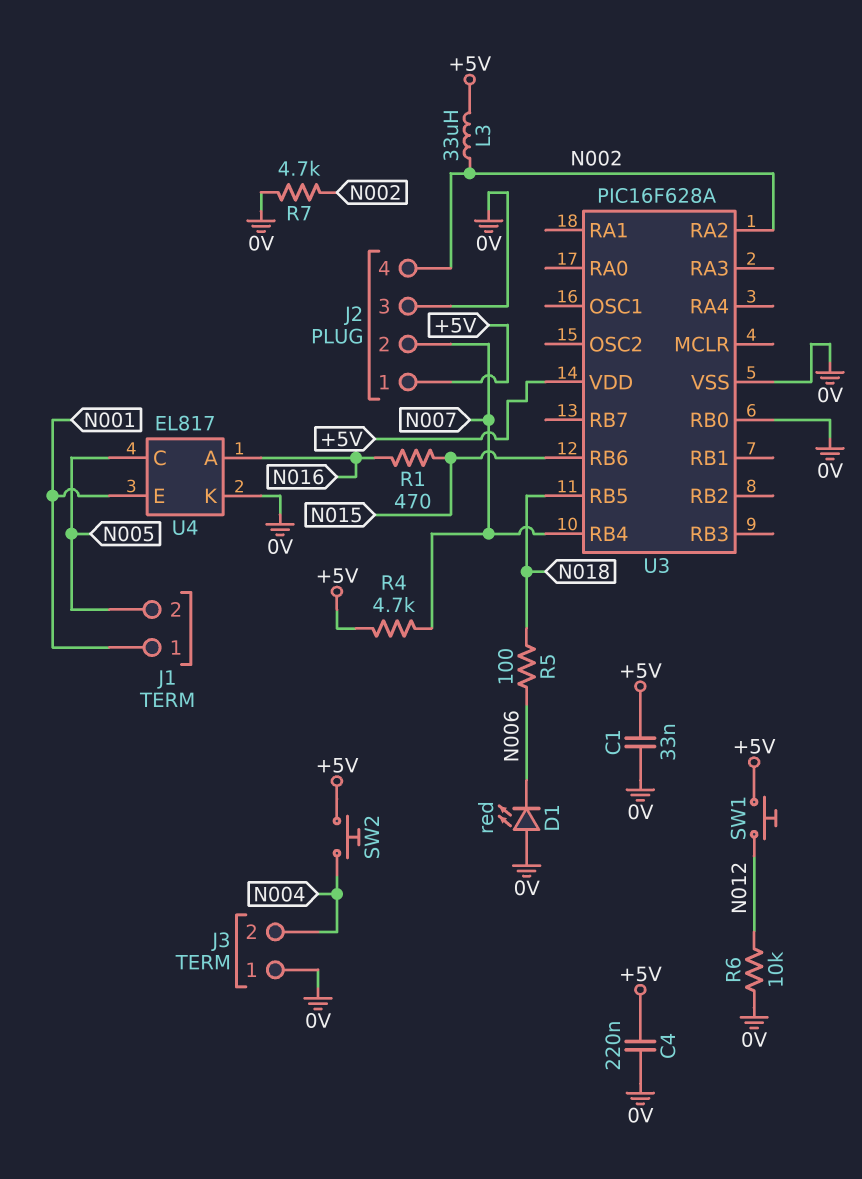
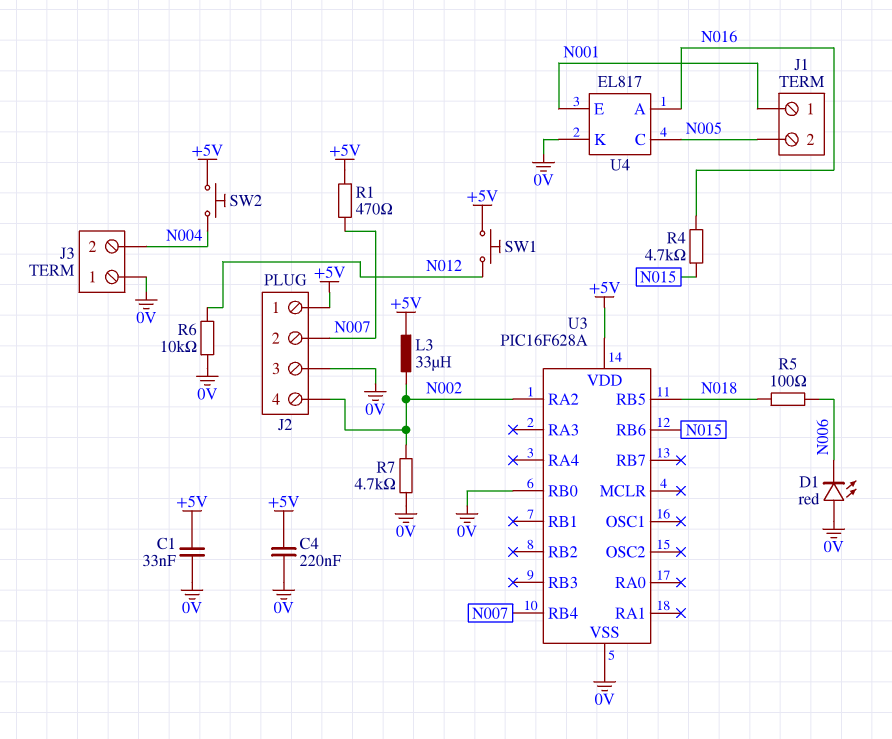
R1: 470 (N015, N016) -> 470 (+5V, N007)
R4: 4.7k (+5V, N007) -> 4.7k (N015, N016)

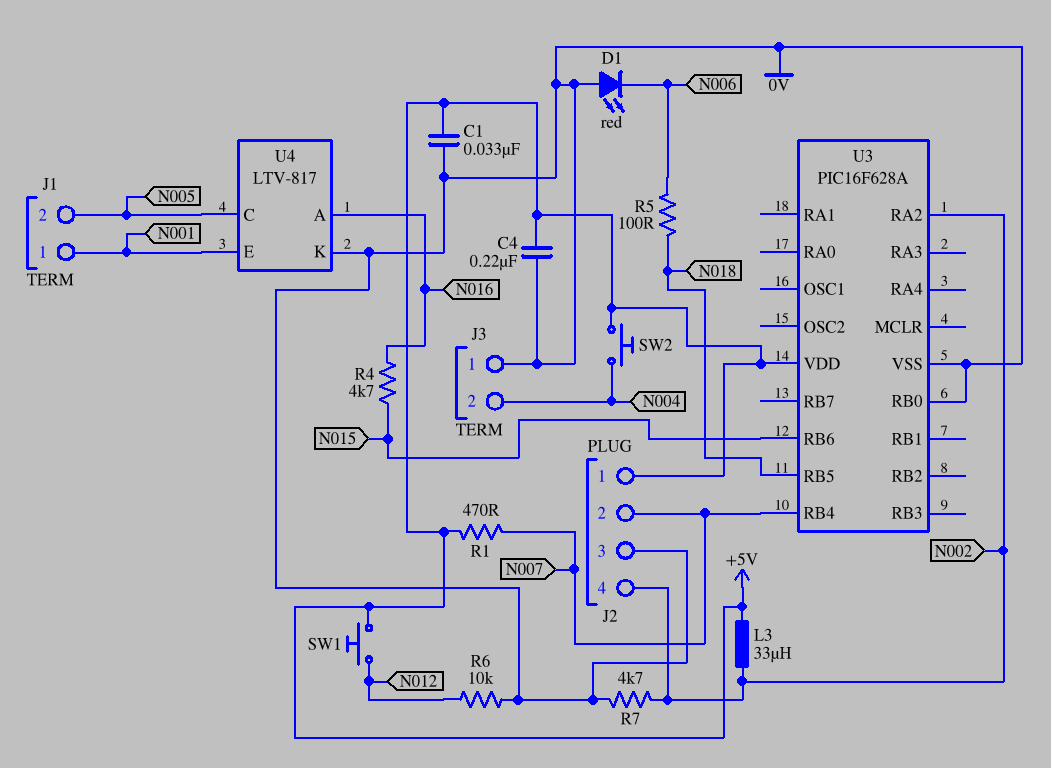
U4: EL817 -> LTV-817

